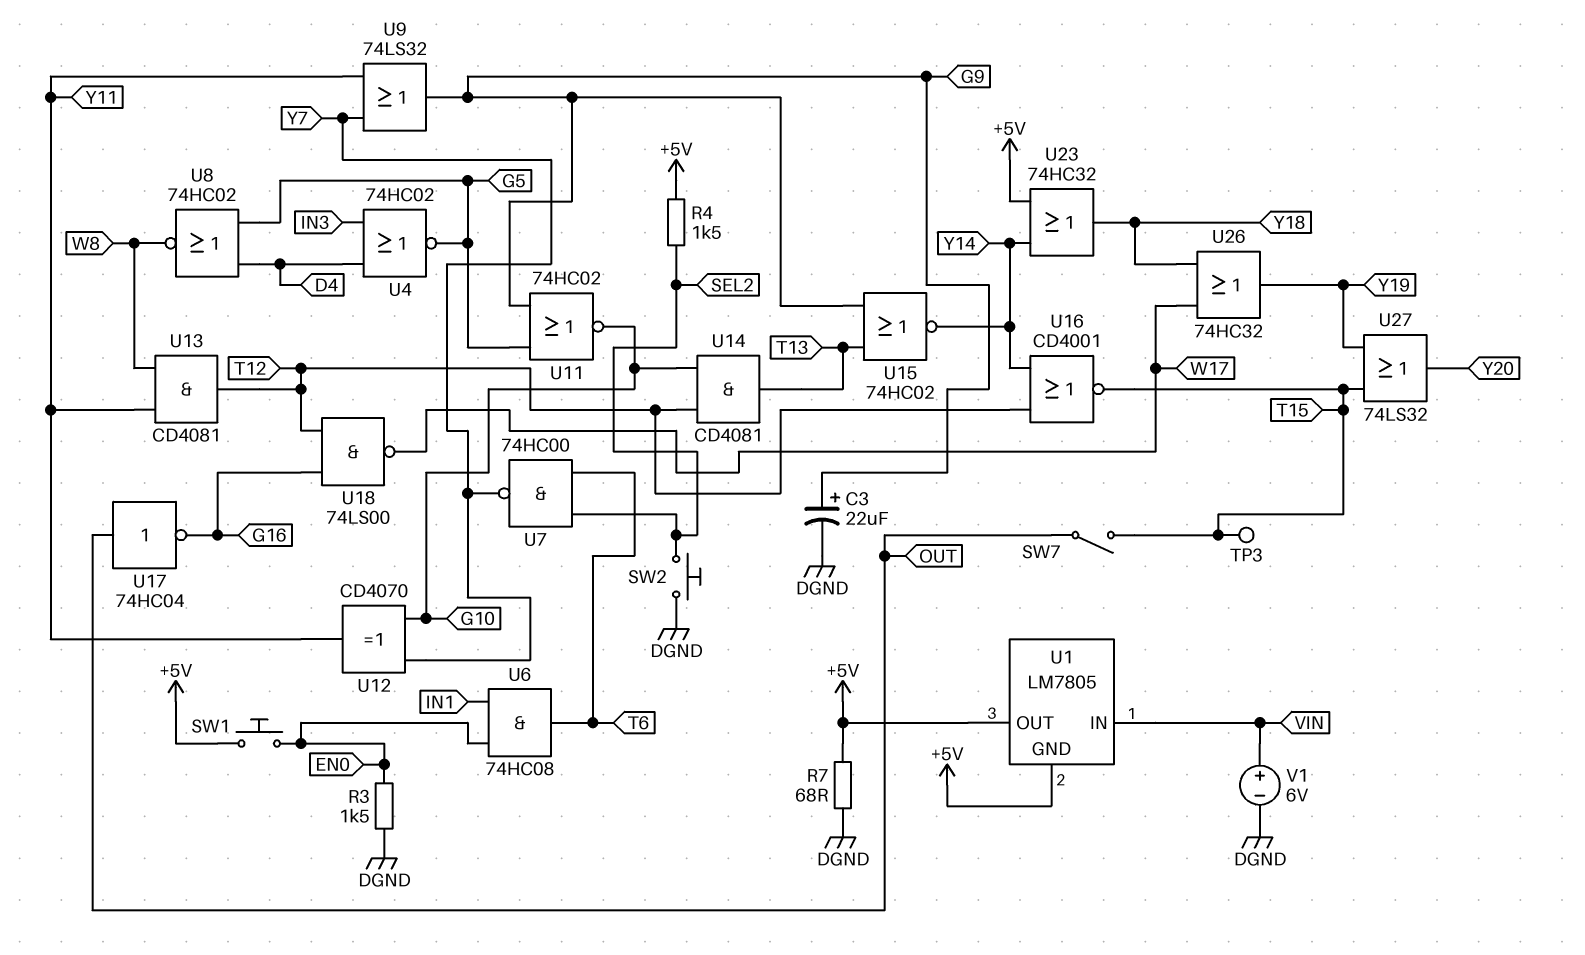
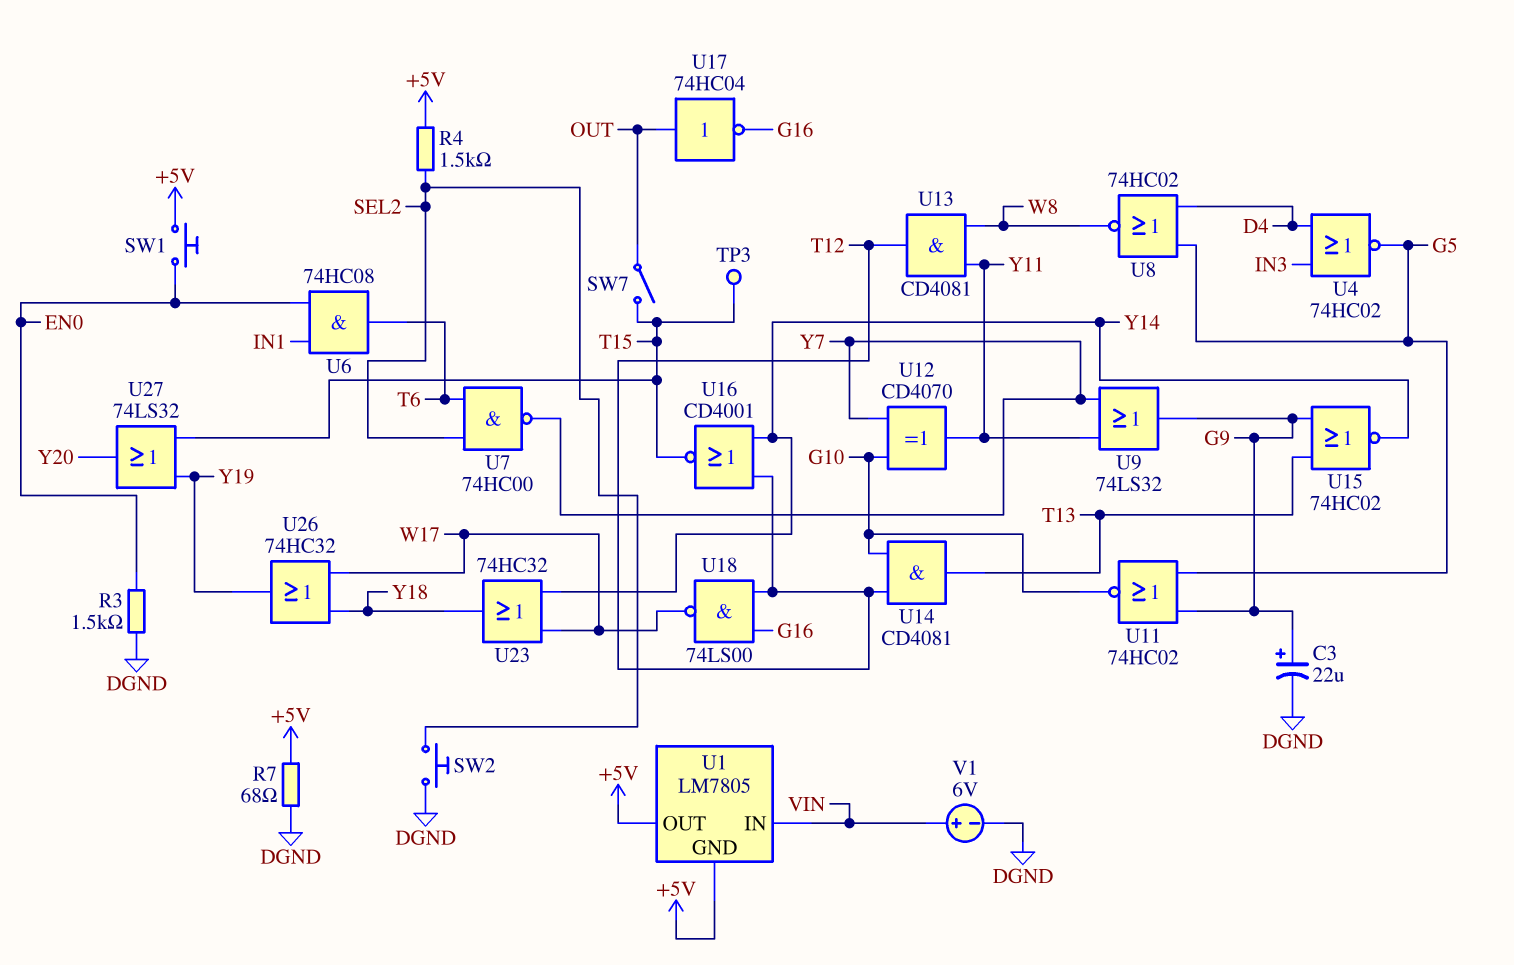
U23: OR 74HC32 (in +5V, in Y14, out Y18) -> OR 74HC32 (in W17, in Y14, out Y18)

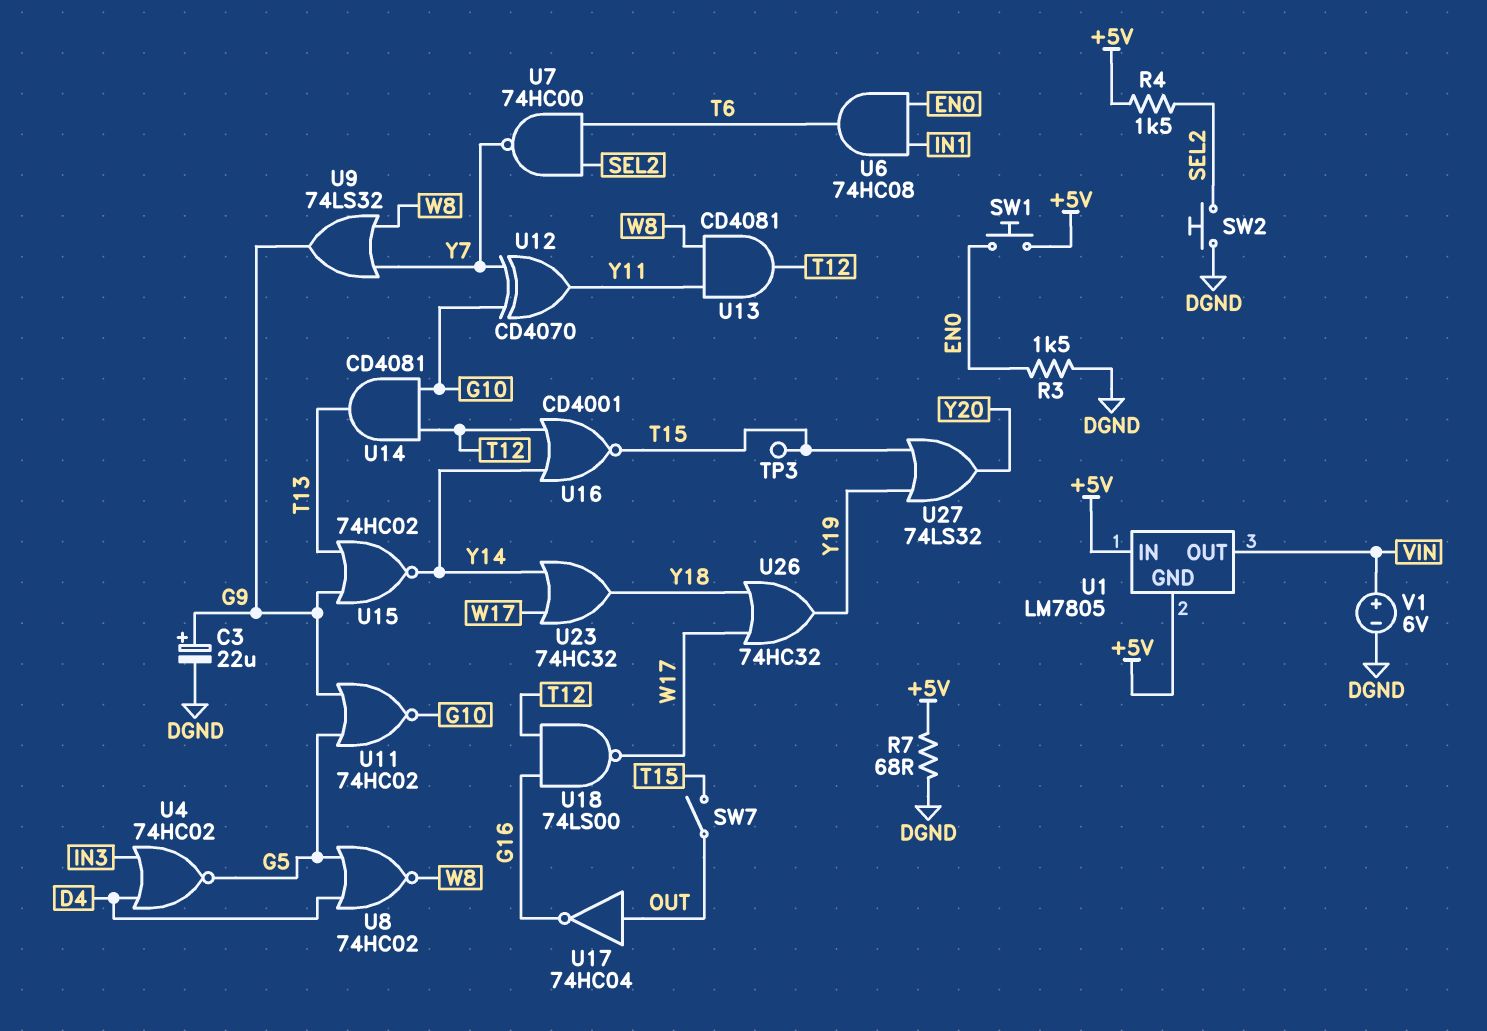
U1 pin IN: VIN -> +5V
U1 pin OUT: +5V -> VIN
U9: OR 74LS32 (in Y7, in Y11, out G9) -> OR 74LS32 (in W8, in Y7, out G9)

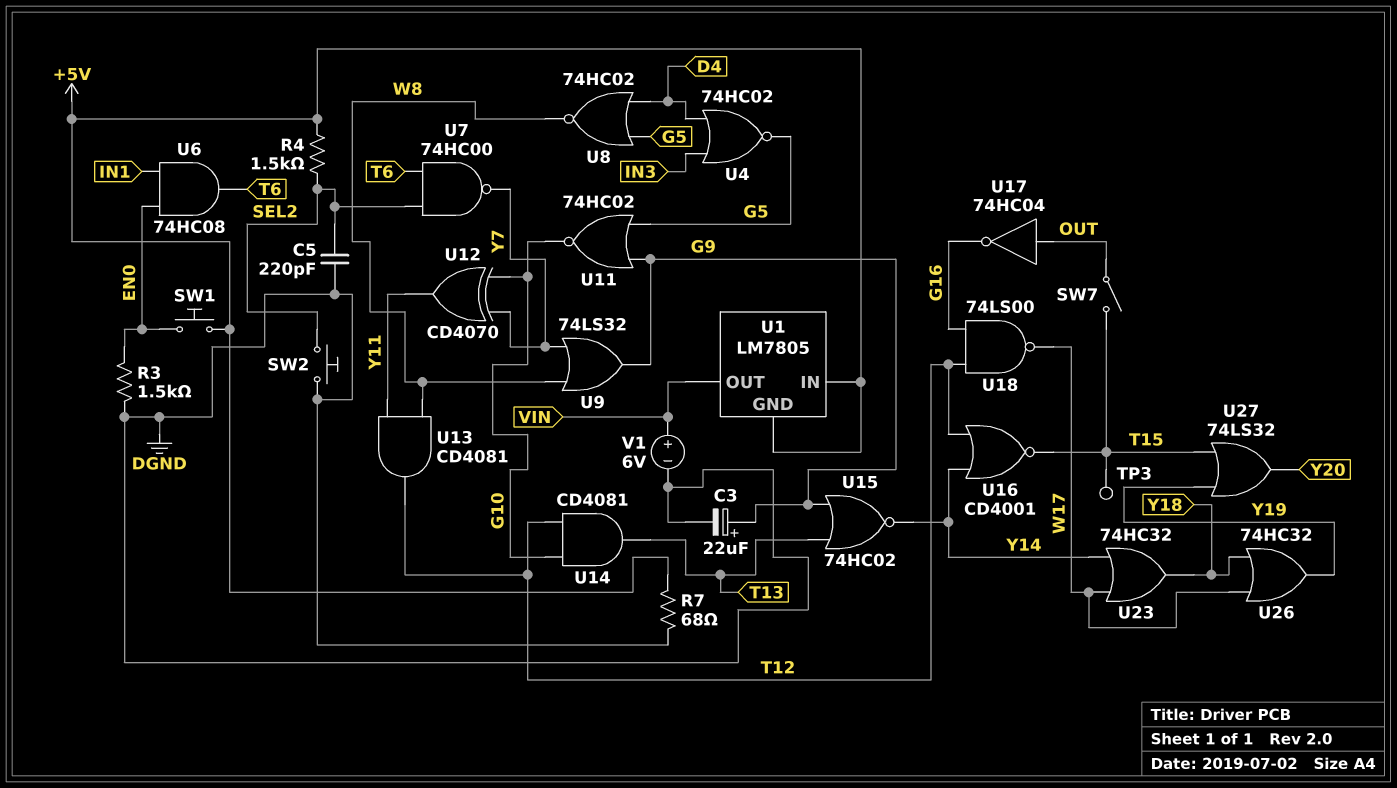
C5: none -> 220pF (DGND, SEL2)

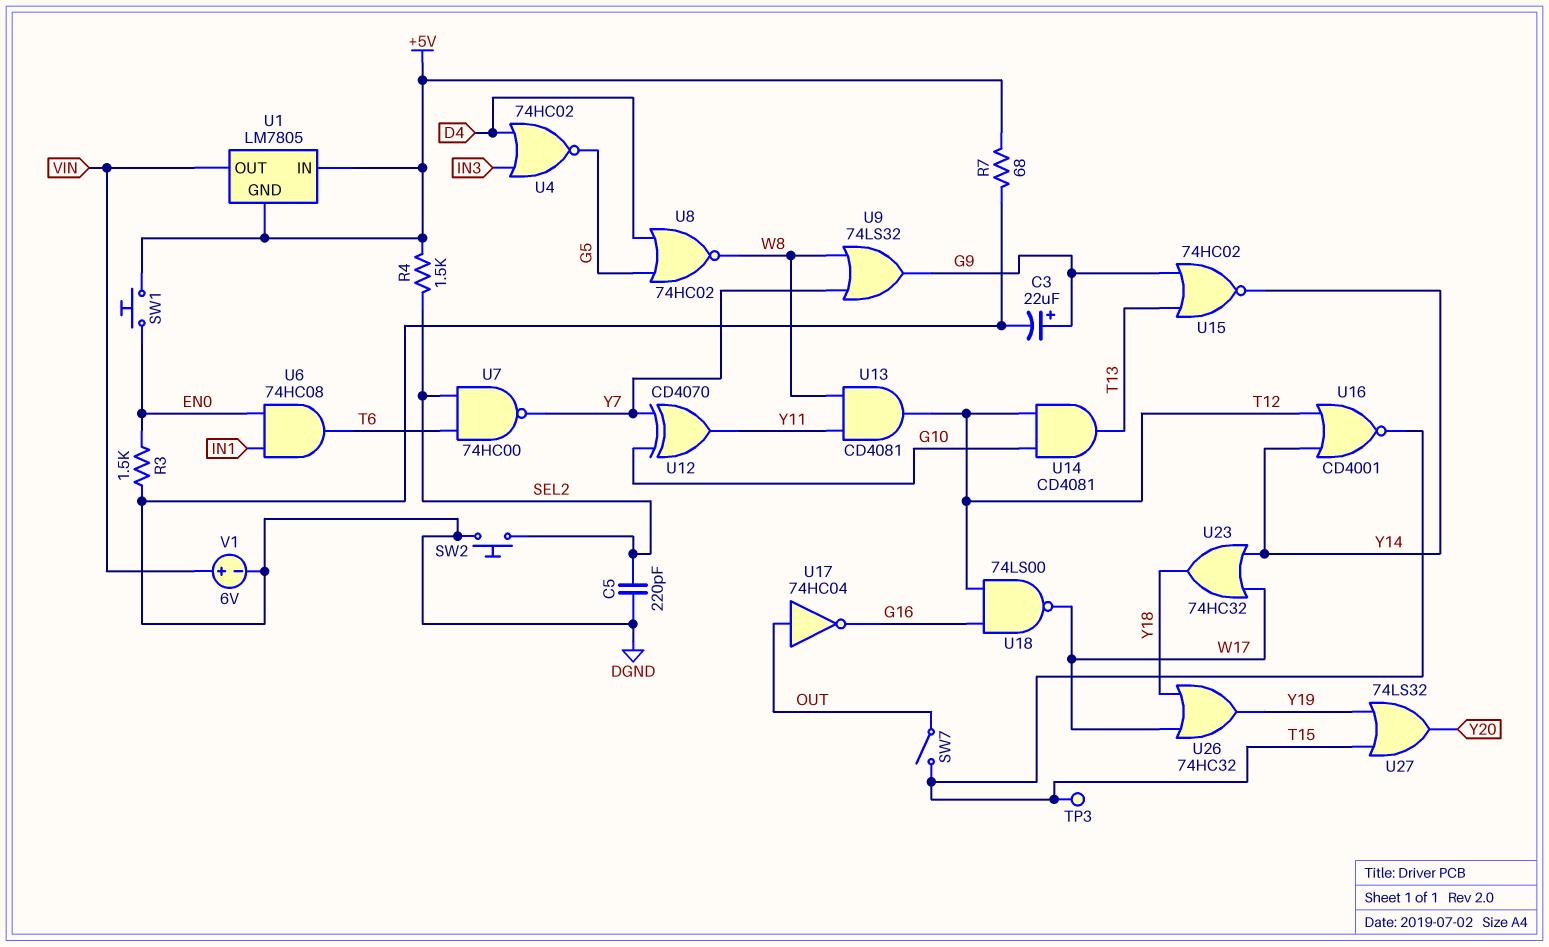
U11: NOR 74HC02 (in G5, in G9, out G10) -> none

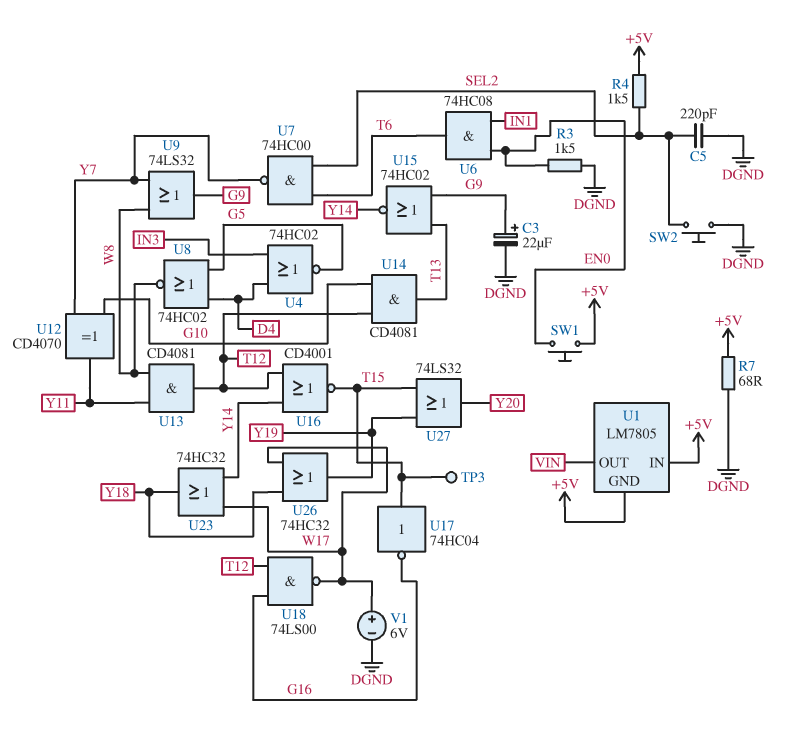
SW7: switch (OUT, T15) -> none
U17: NOT 74HC04 (in OUT, out G16) -> NOT 74HC04 (in T15, out G16)
V1: 6V (plus VIN, minus DGND) -> 6V (plus W17, minus DGND)

